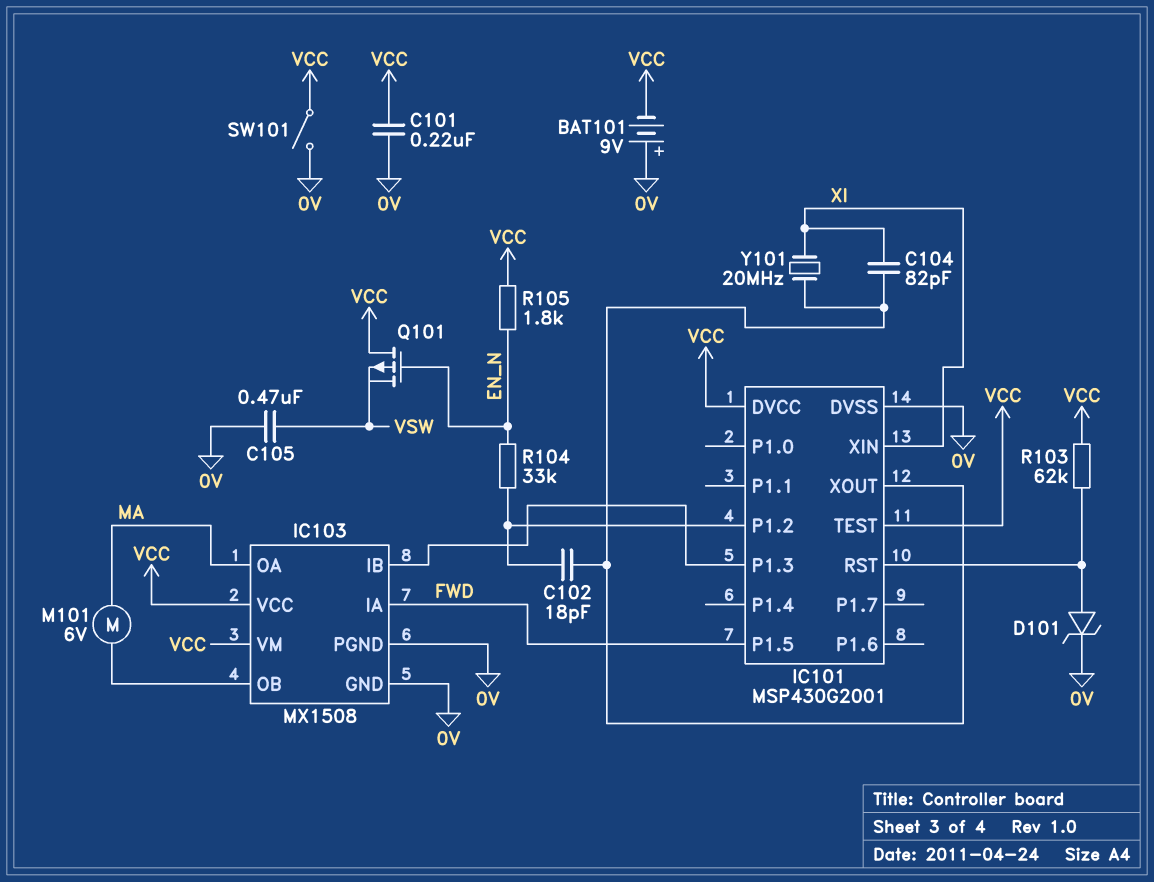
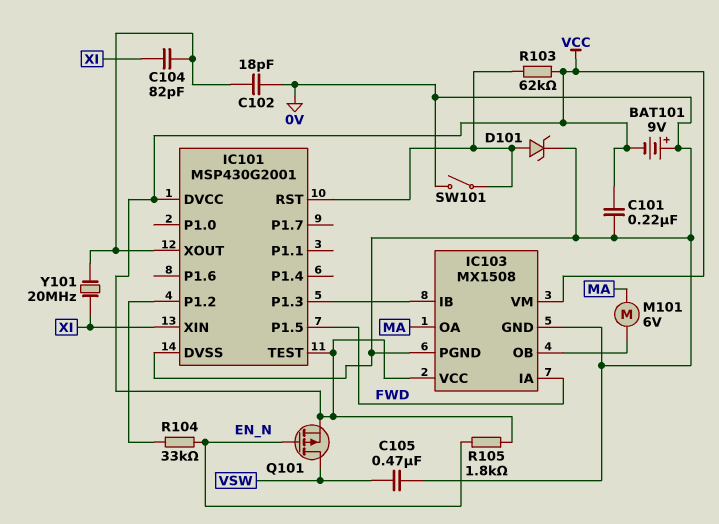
C102: 18pF (IC101/P1.2, IC101/XOUT) -> 18pF (0V, IC101/XOUT)
Q101: PMOS (G EN_N, D VCC, S VSW) -> PMOS (G EN_N, D VSW, S VCC)
SW101: switch (0V, VCC) -> switch (0V, IC101/RST)

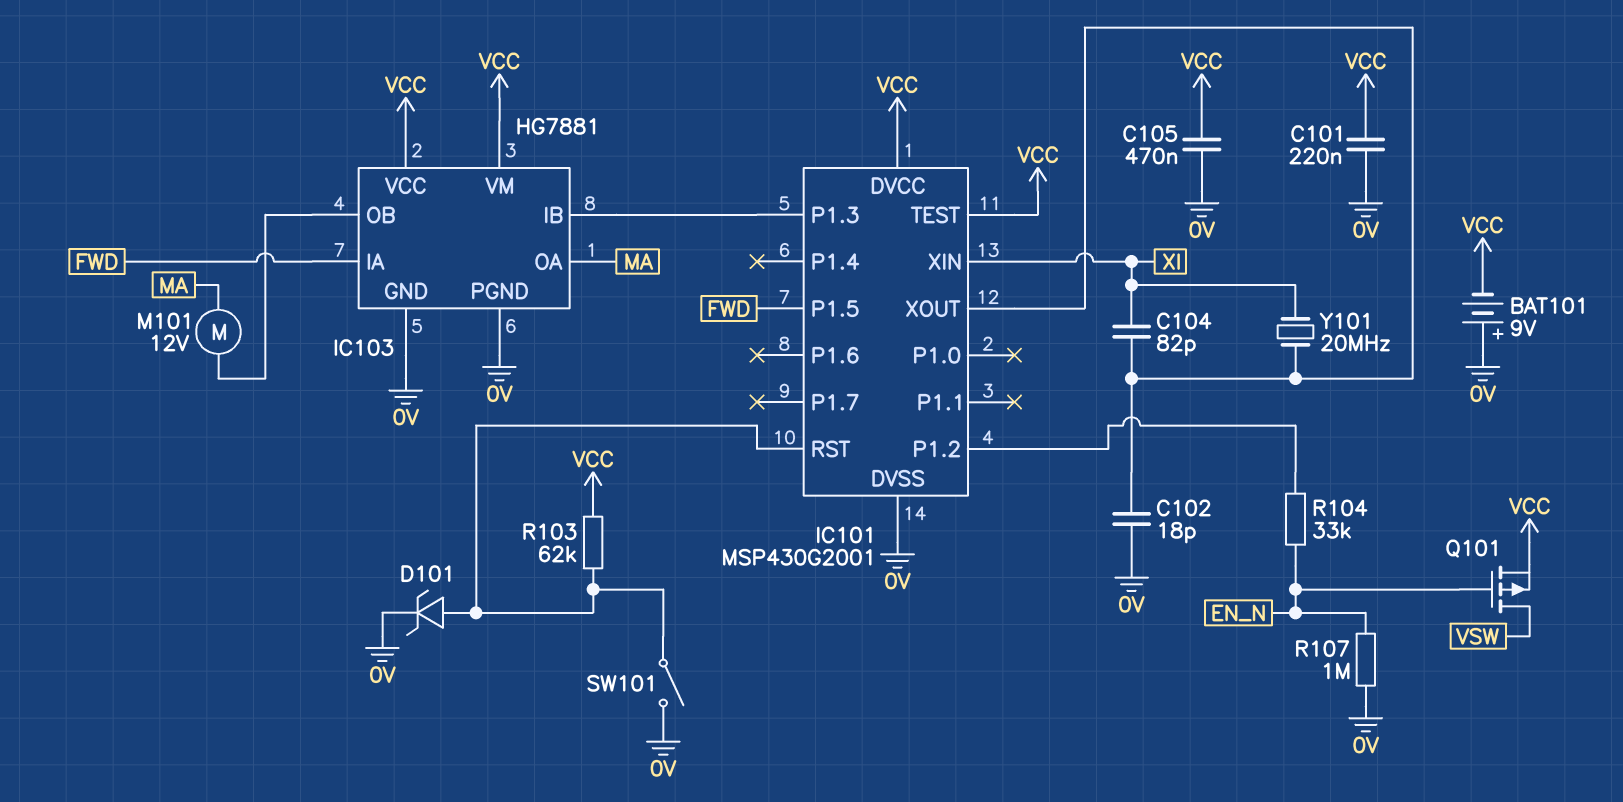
C105: 470nF (0V, VSW) -> 470nF (0V, VCC)
IC103: MX1508 -> HG7881
M101: motor 6V (IC103/OB, MA) -> motor 12V (IC103/OB, MA)
R105: 1.8k (EN_N, VCC) -> none
R107: none -> 1M (0V, EN_N)

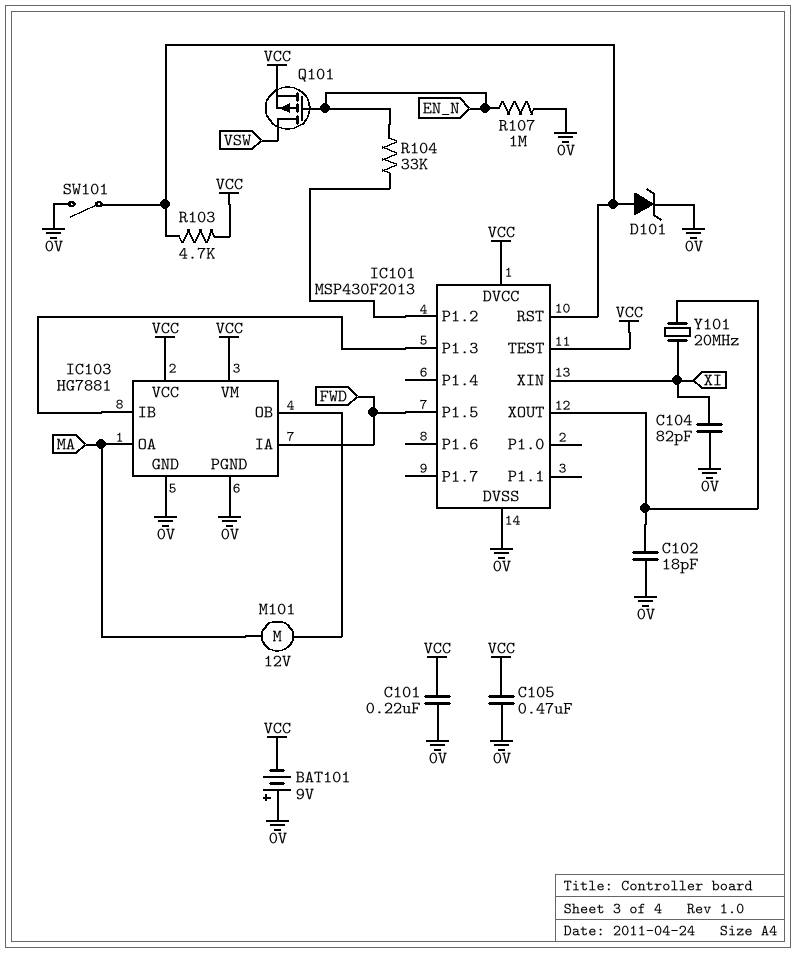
C104: 82pF (IC101/XOUT, XI) -> 82pF (0V, XI)
IC101: MSP430G2001 -> MSP430F2013
R103: 62k (IC101/RST, VCC) -> 4.7k (IC101/RST, VCC)

